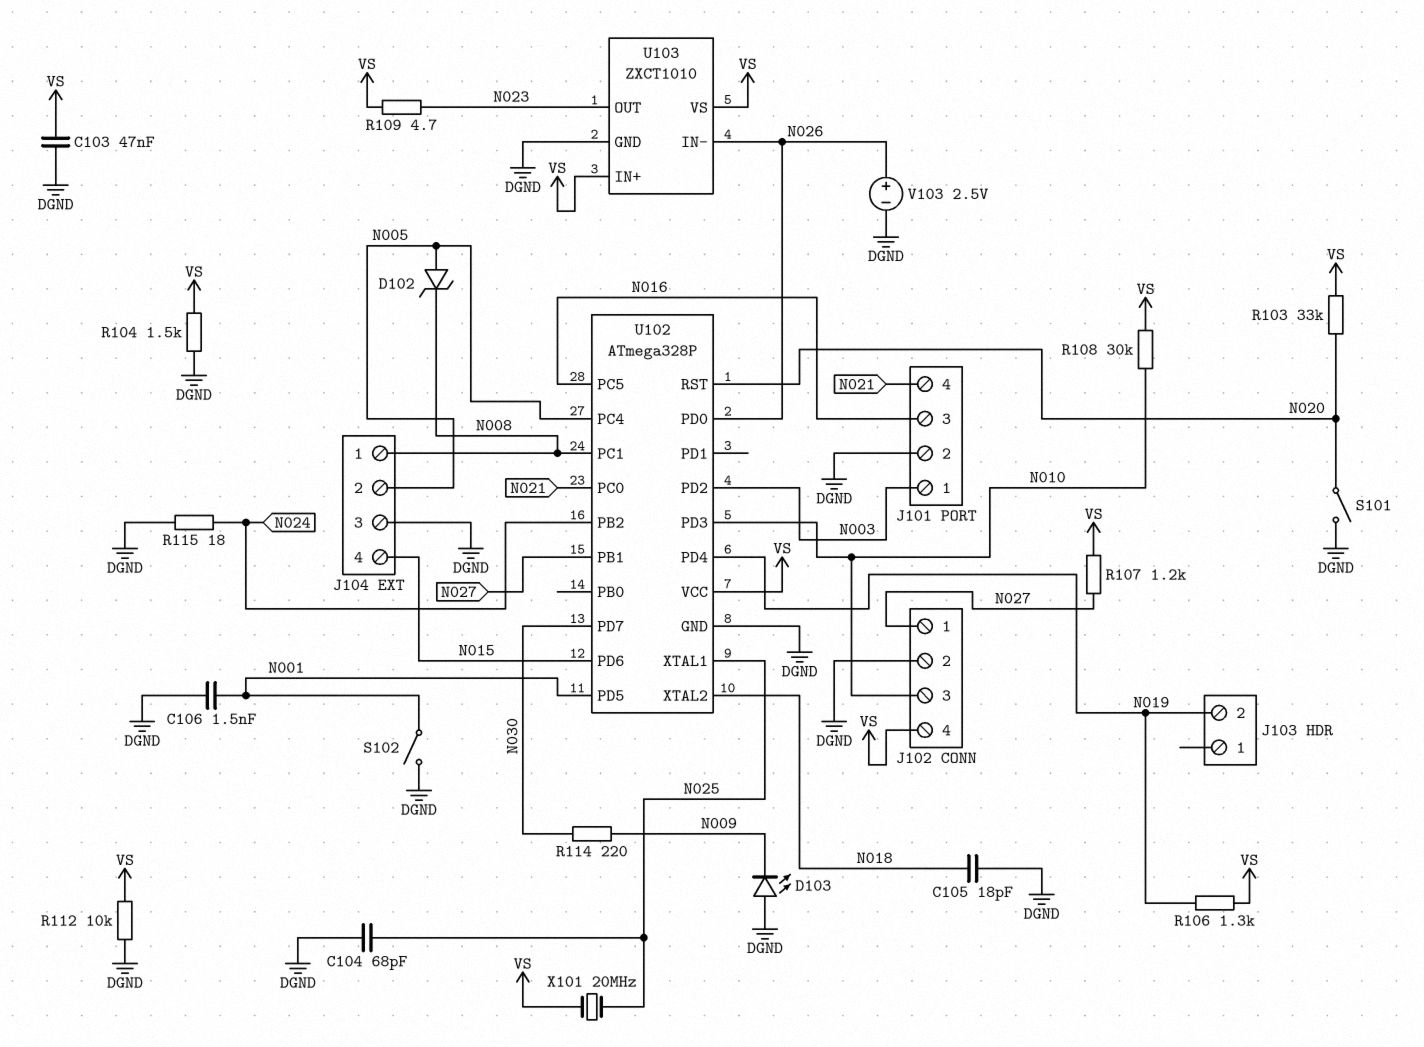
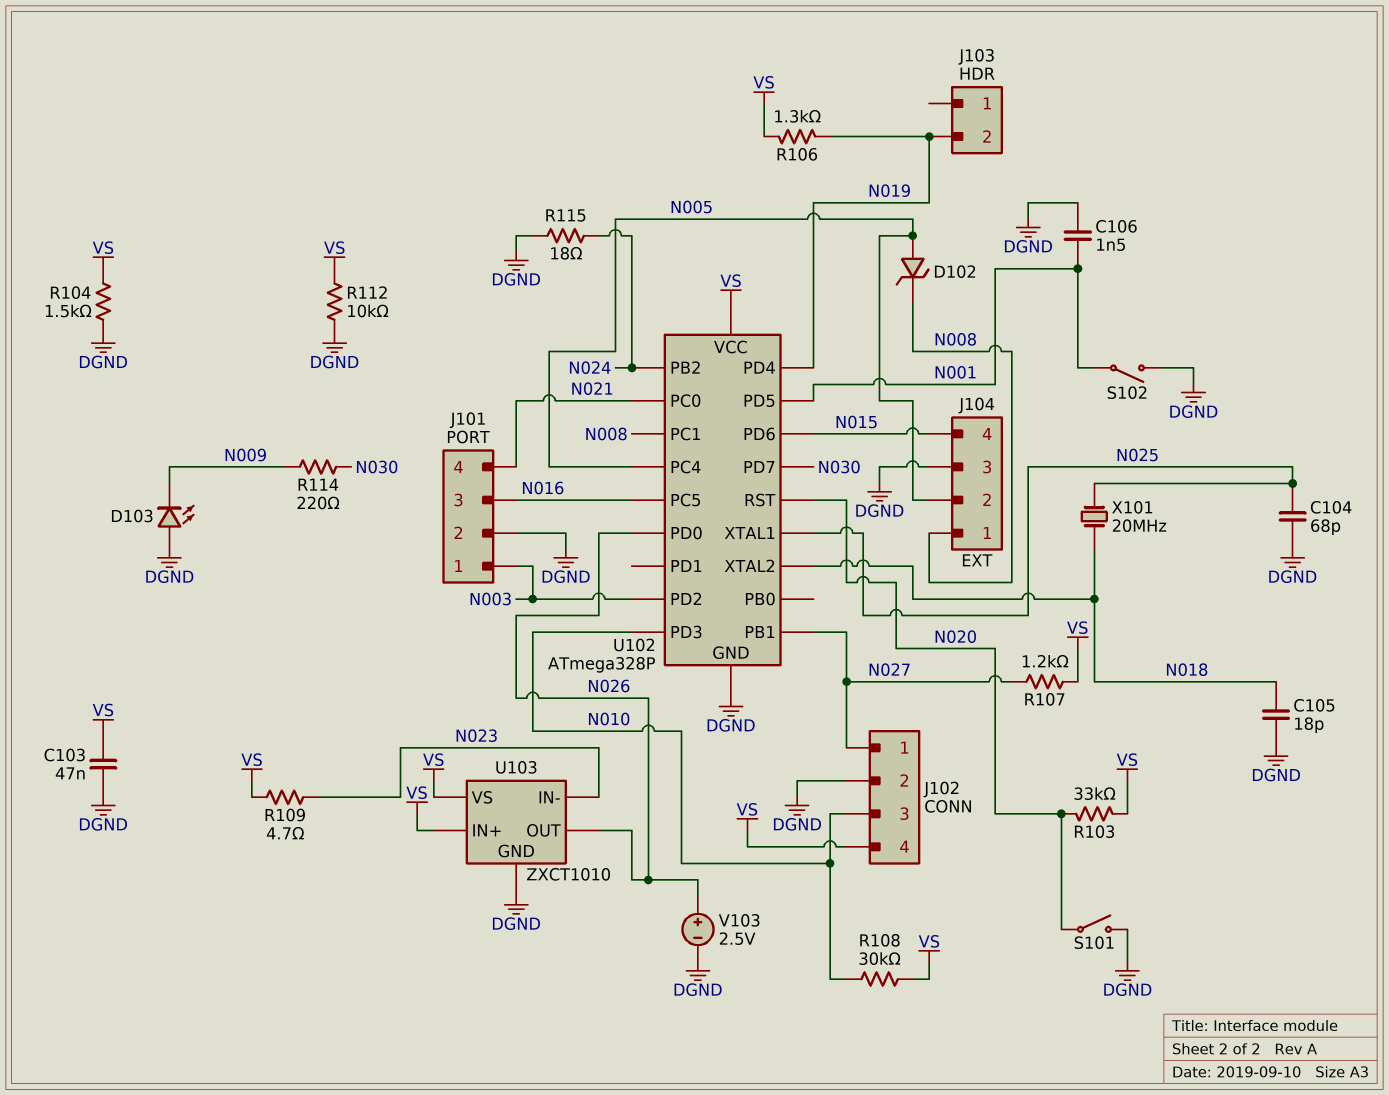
U103 pin IN-: N026 -> N023
U103 pin OUT: N023 -> N026
X101: 20MHz (N025, VS) -> 20MHz (N018, N025)

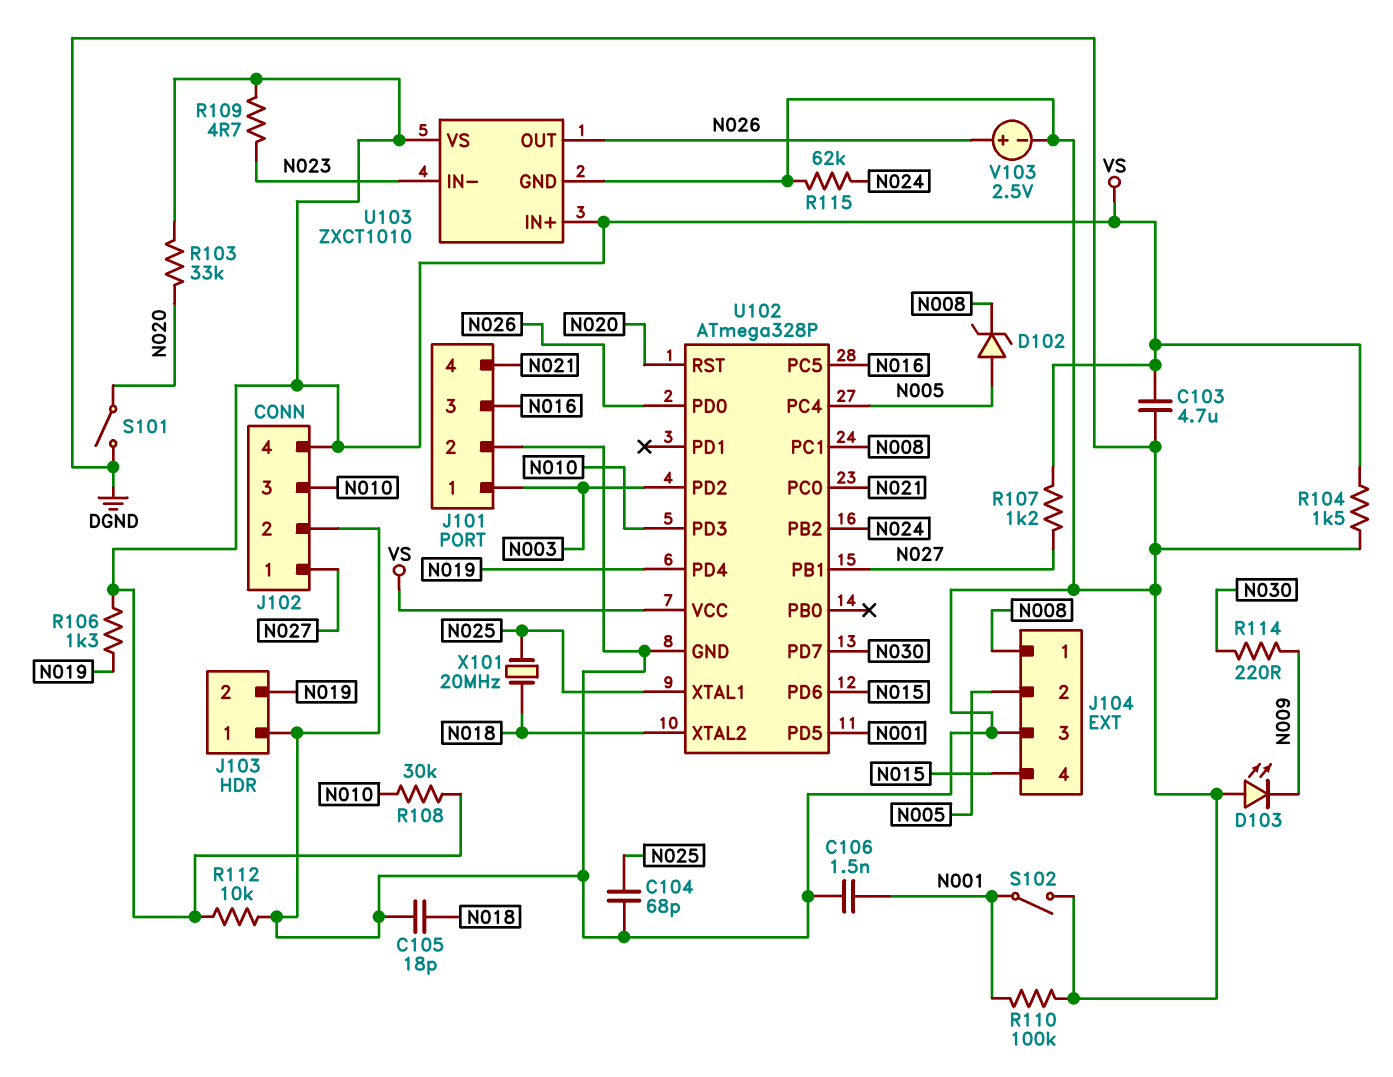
C103: 47nF (DGND, VS) -> 4.7uF (DGND, VS)
J103 pin 1: none -> DGND
R110: none -> 100k (DGND, N001)
R115: 18 (DGND, N024) -> 62k (DGND, N024)

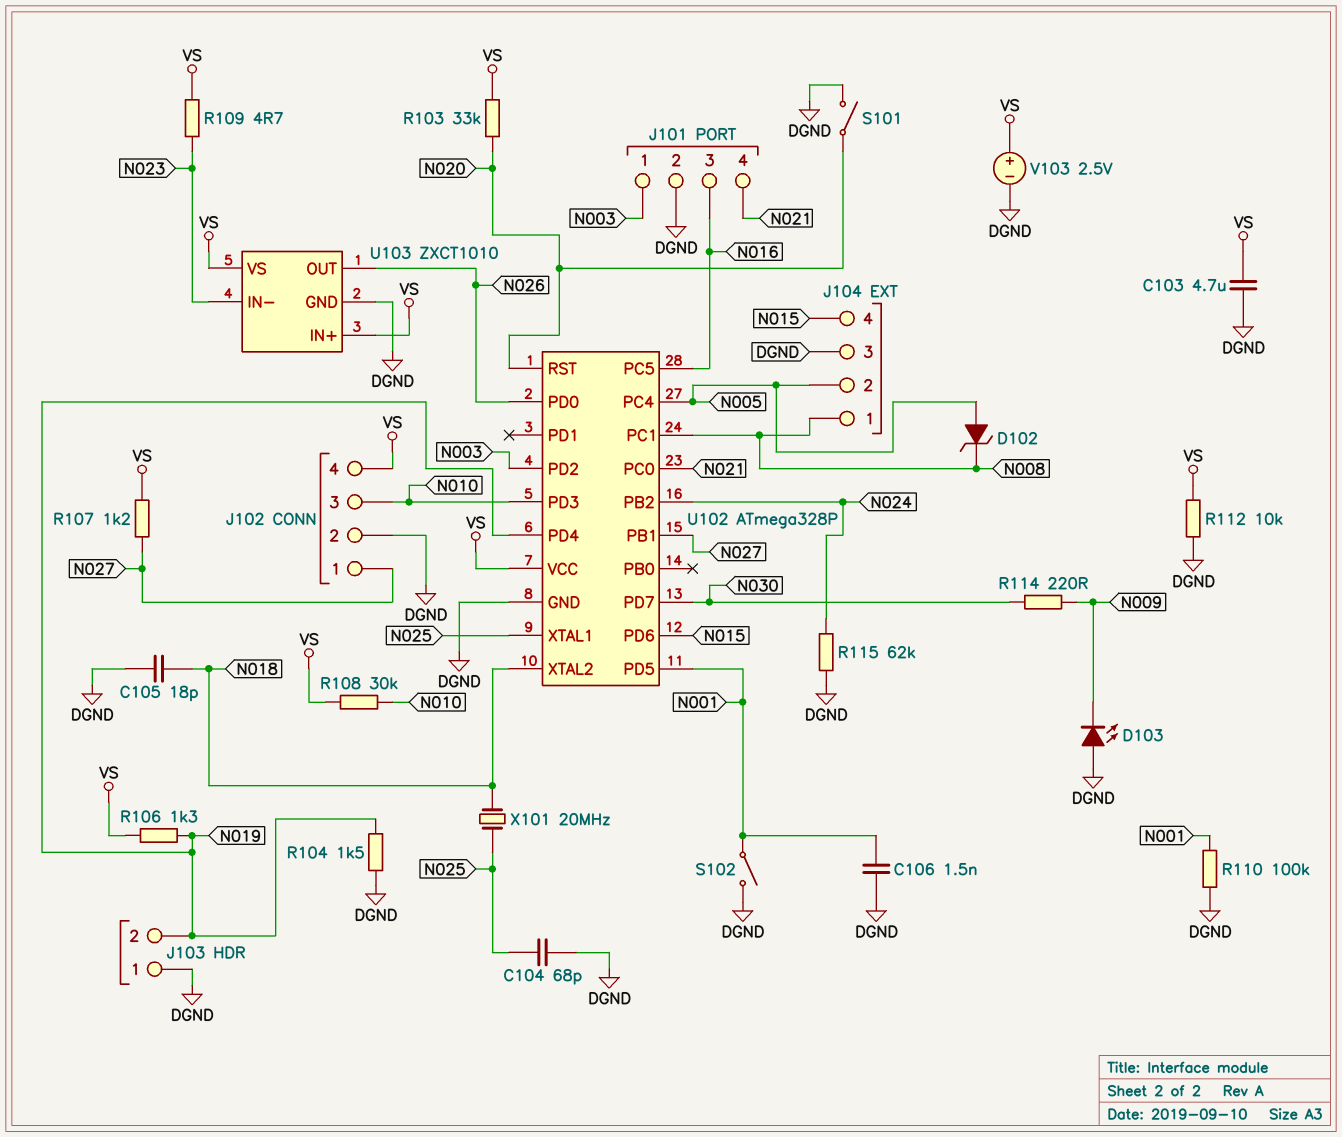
R104: 1.5k (DGND, VS) -> 1.5k (DGND, N019)
V103: 2.5V (plus N026, minus DGND) -> 2.5V (plus VS, minus DGND)

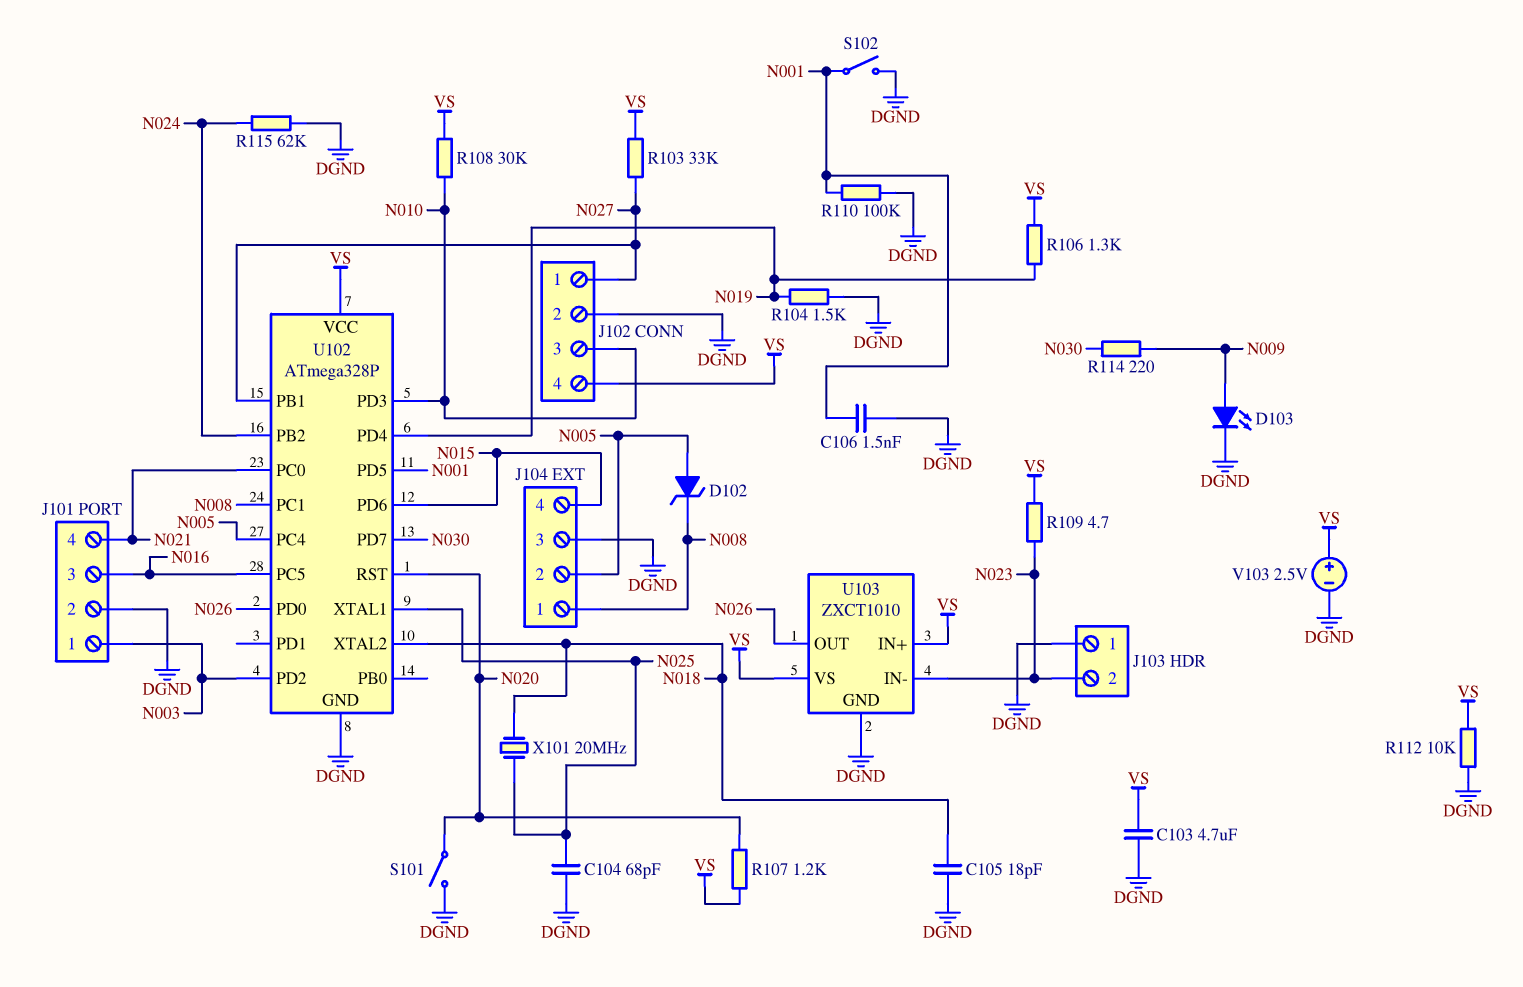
D103: LED (A DGND, K N009) -> LED (A N009, K DGND)
J103 pin 2: N019 -> N023
R103: 33k (N020, VS) -> 33k (N027, VS)
R107: 1.2k (N027, VS) -> 1.2k (N020, VS)

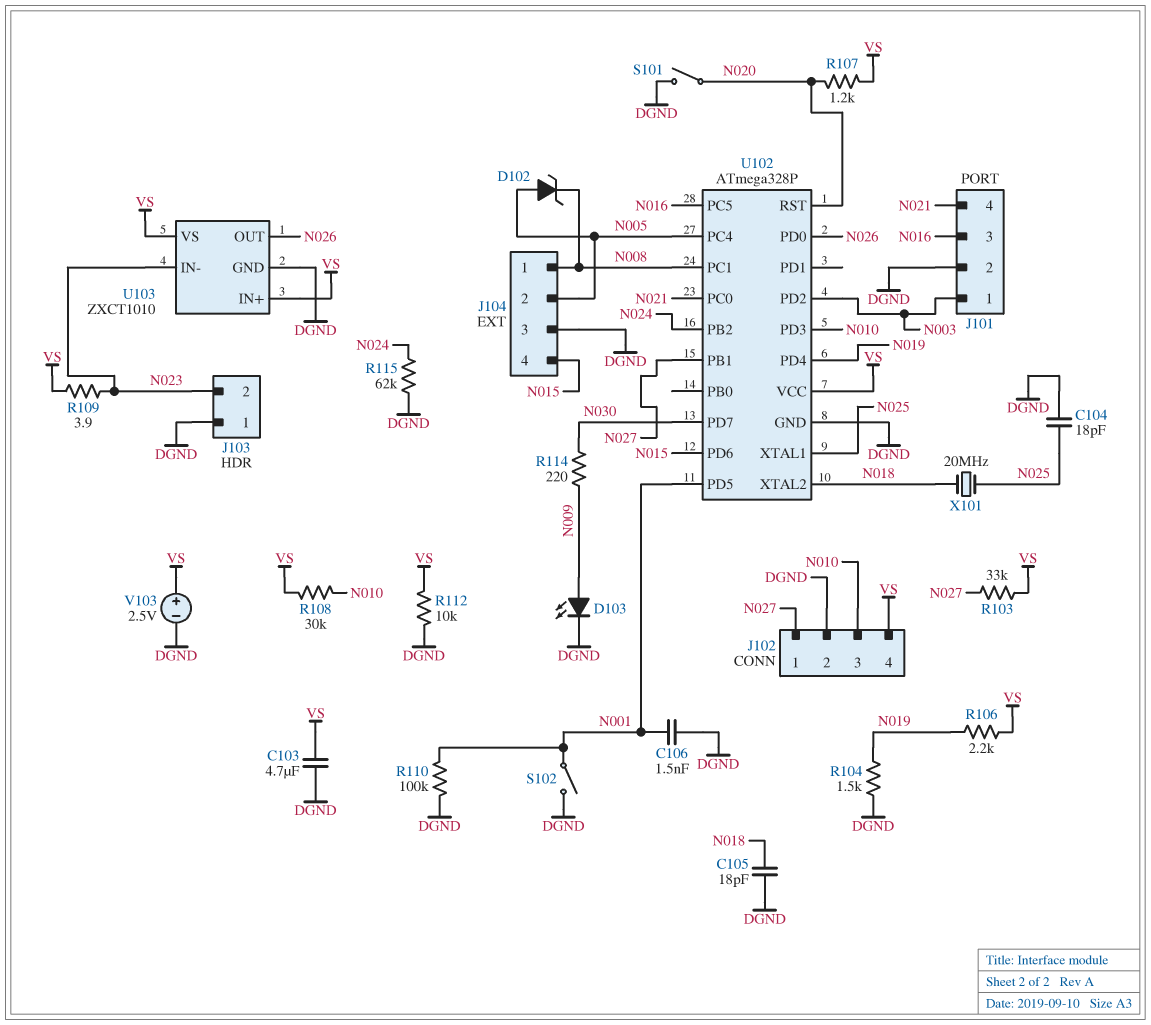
C104: 68pF (DGND, N025) -> 18pF (DGND, N025)
R106: 1.3k (N019, VS) -> 2.2k (N019, VS)
R109: 4.7 (N023, VS) -> 3.9 (N023, VS)

